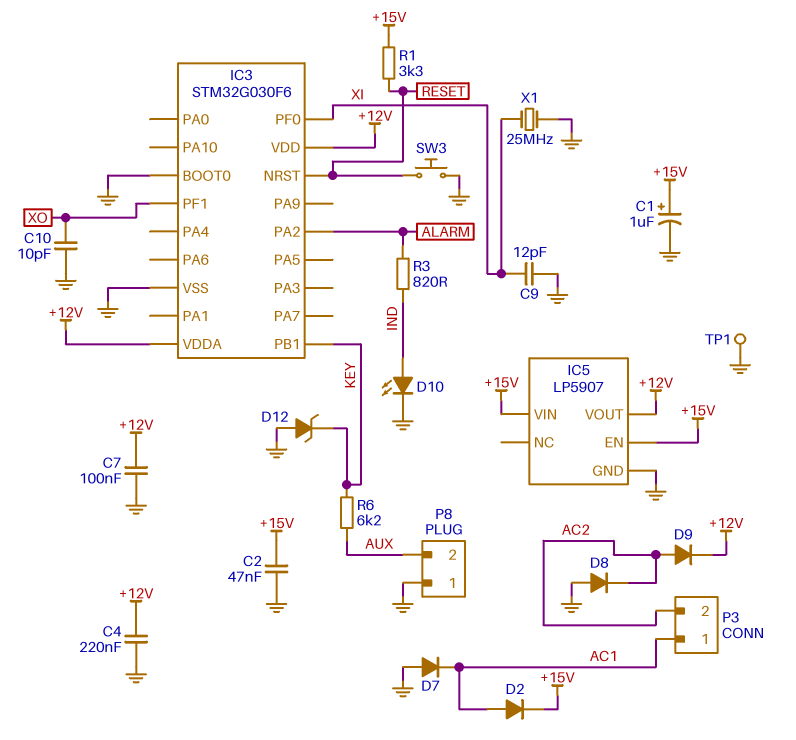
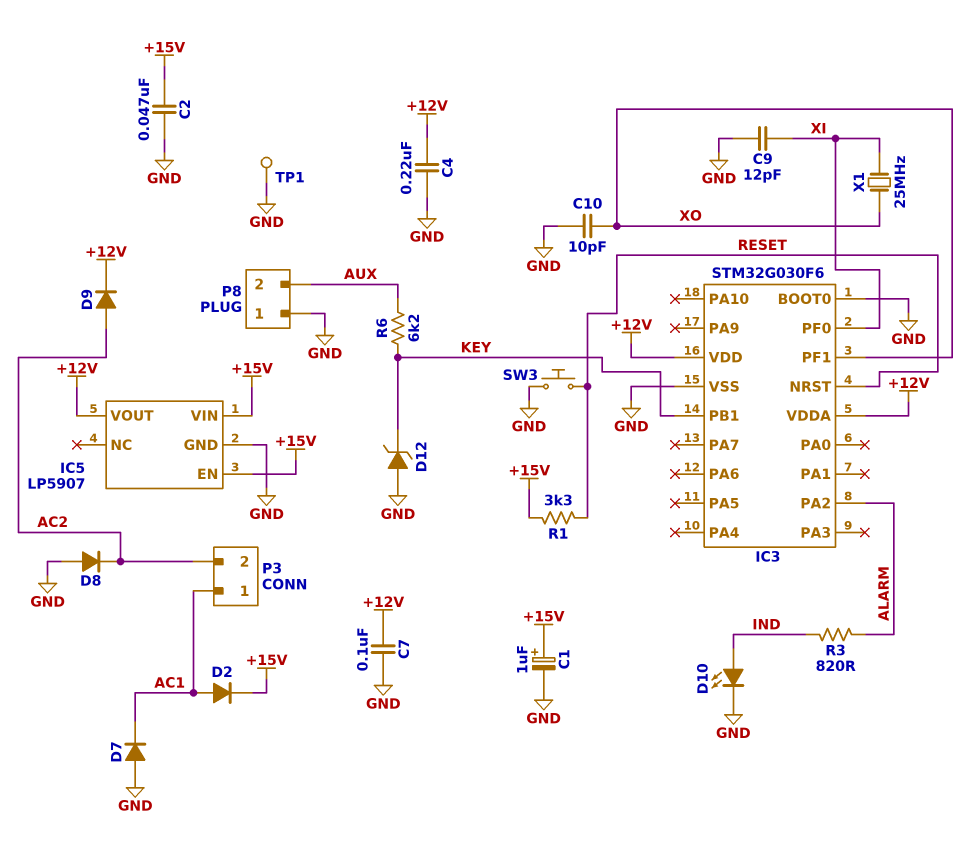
X1: 25MHz (GND, XI) -> 25MHz (XI, XO)

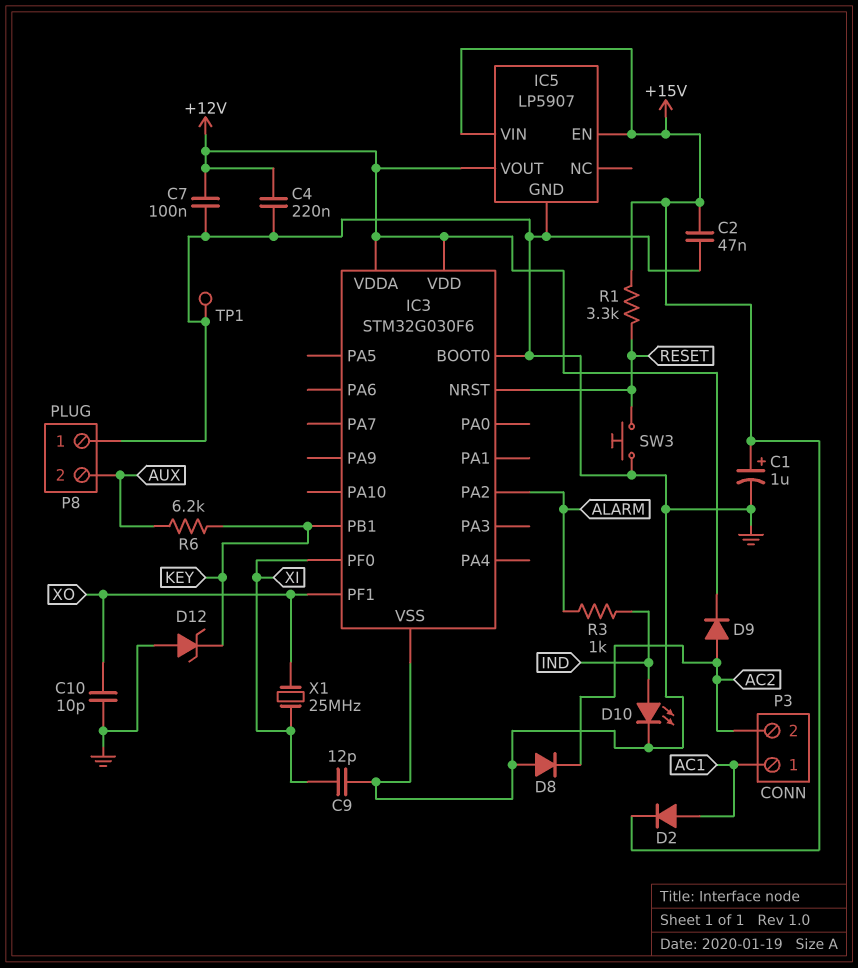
D7: diode (A GND, K AC1) -> none
R3: 820 (ALARM, IND) -> 1k (ALARM, IND)

